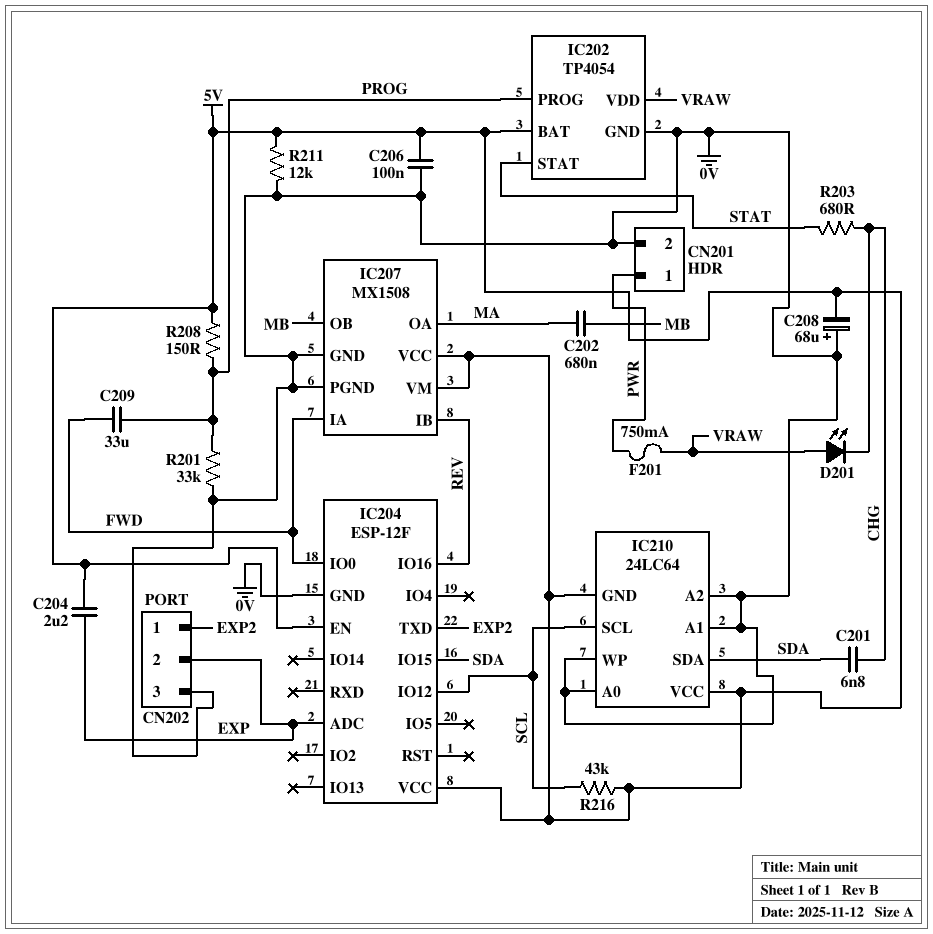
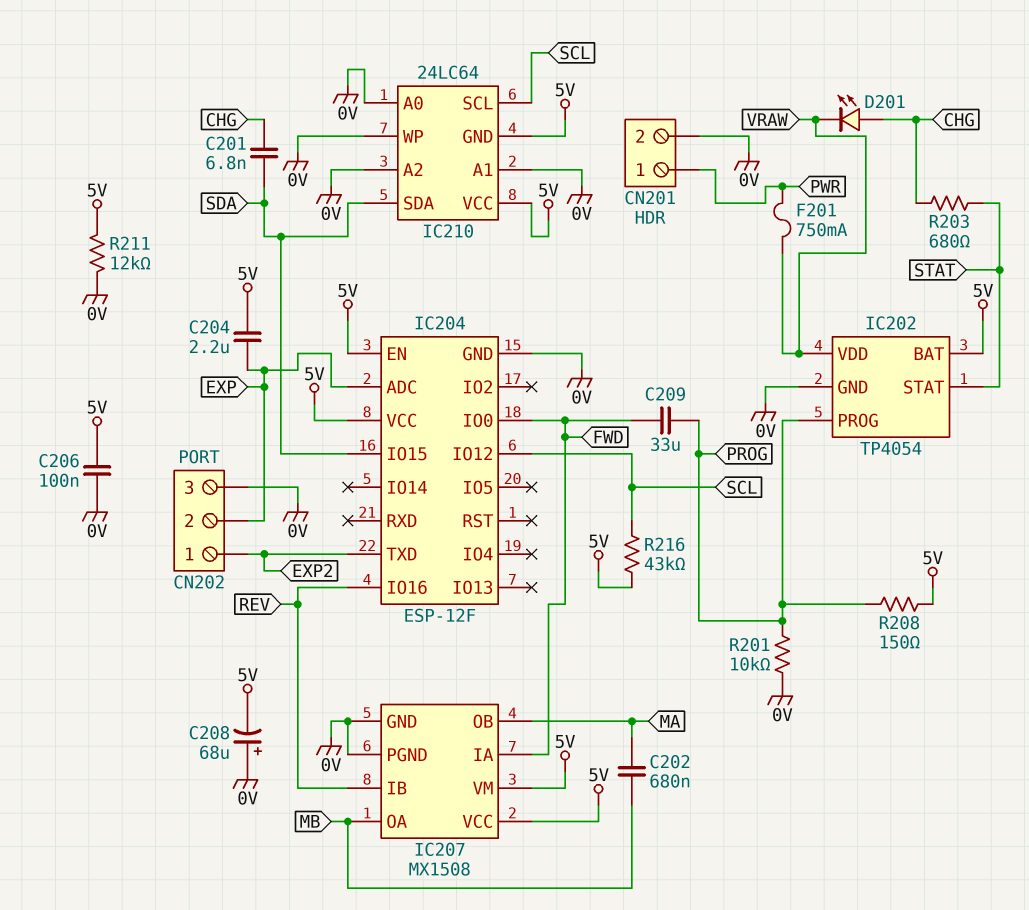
D201: LED (A VRAW, K CHG) -> LED (A CHG, K VRAW)
IC207 pin OA: MA -> MB
IC207 pin OB: MB -> MA
R201: 33k (0V, PROG) -> 10k (0V, PROG)

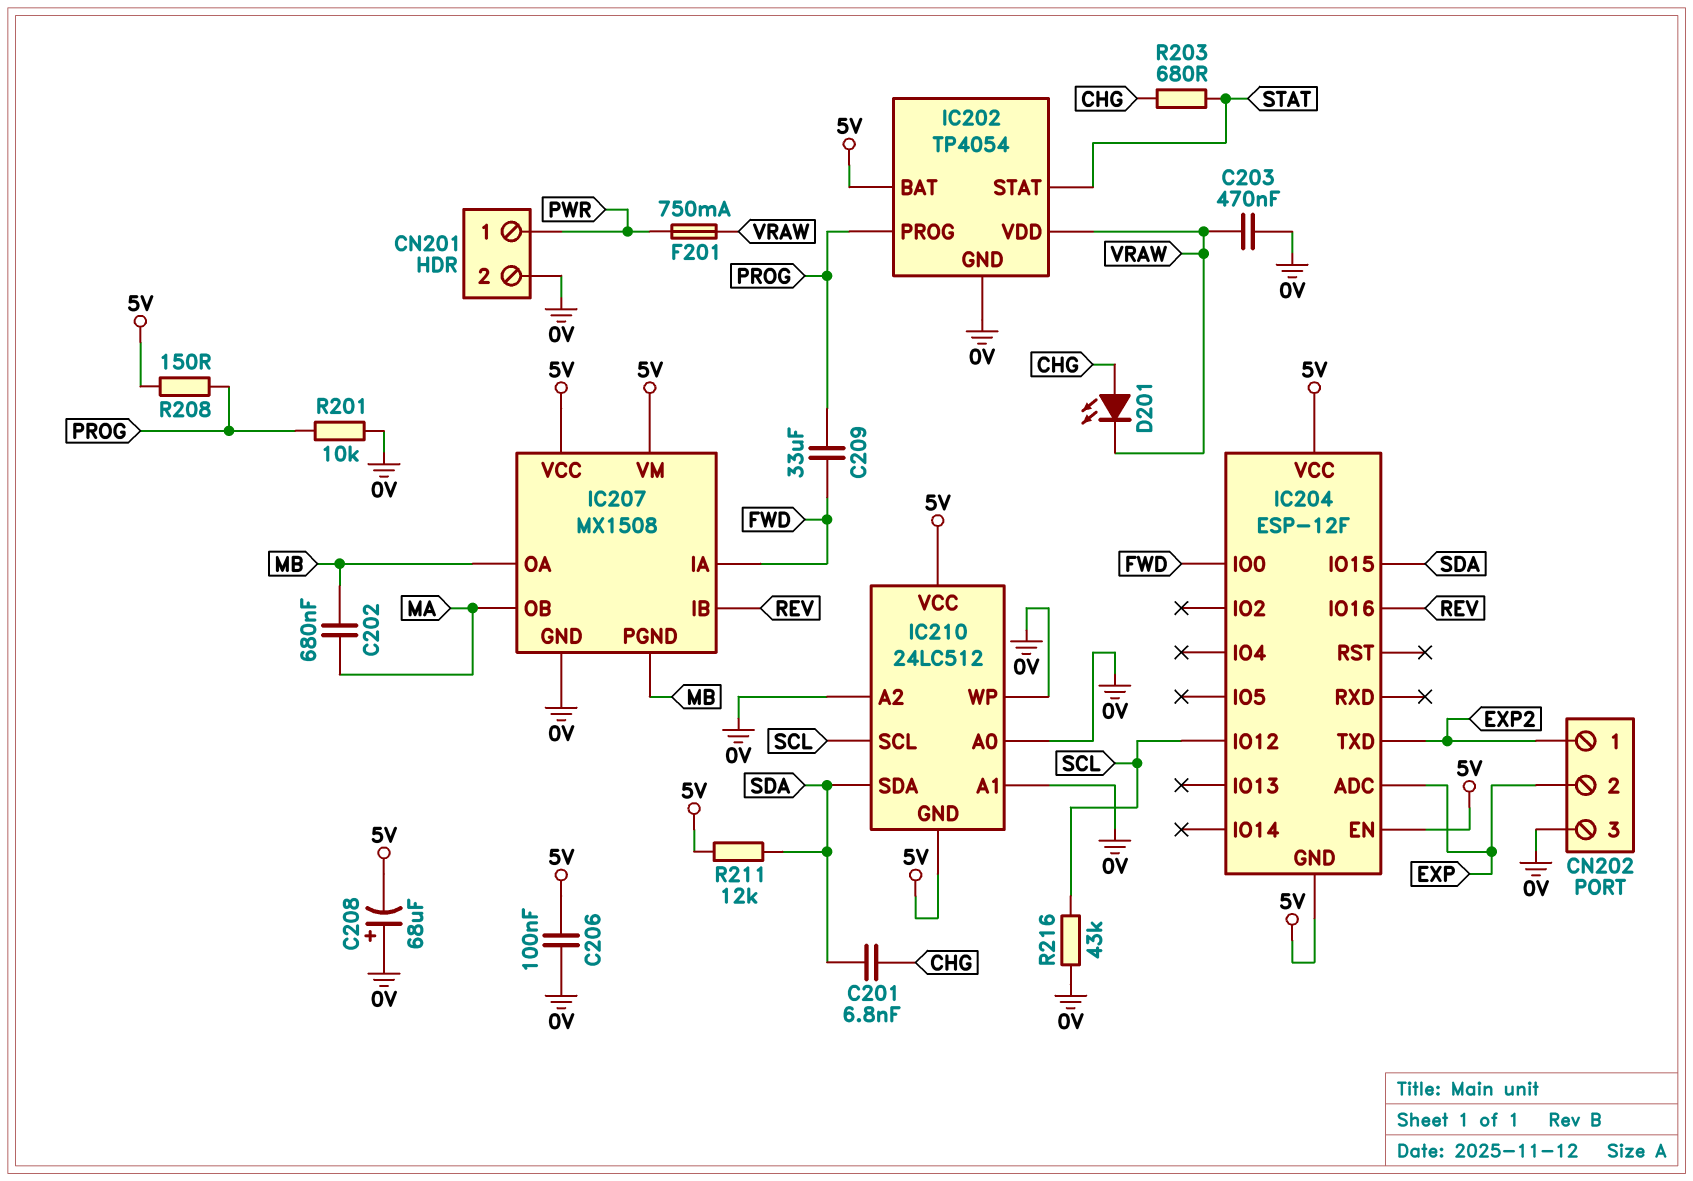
C203: none -> 470nF (0V, VRAW)
C204: 2.2uF (5V, EXP) -> none
IC204 pin GND: 0V -> 5V
IC207 pin PGND: 0V -> MB
IC210: 24LC64 -> 24LC512
R211: 12k (0V, 5V) -> 12k (5V, SDA)
R216: 43k (5V, SCL) -> 43k (0V, SCL)

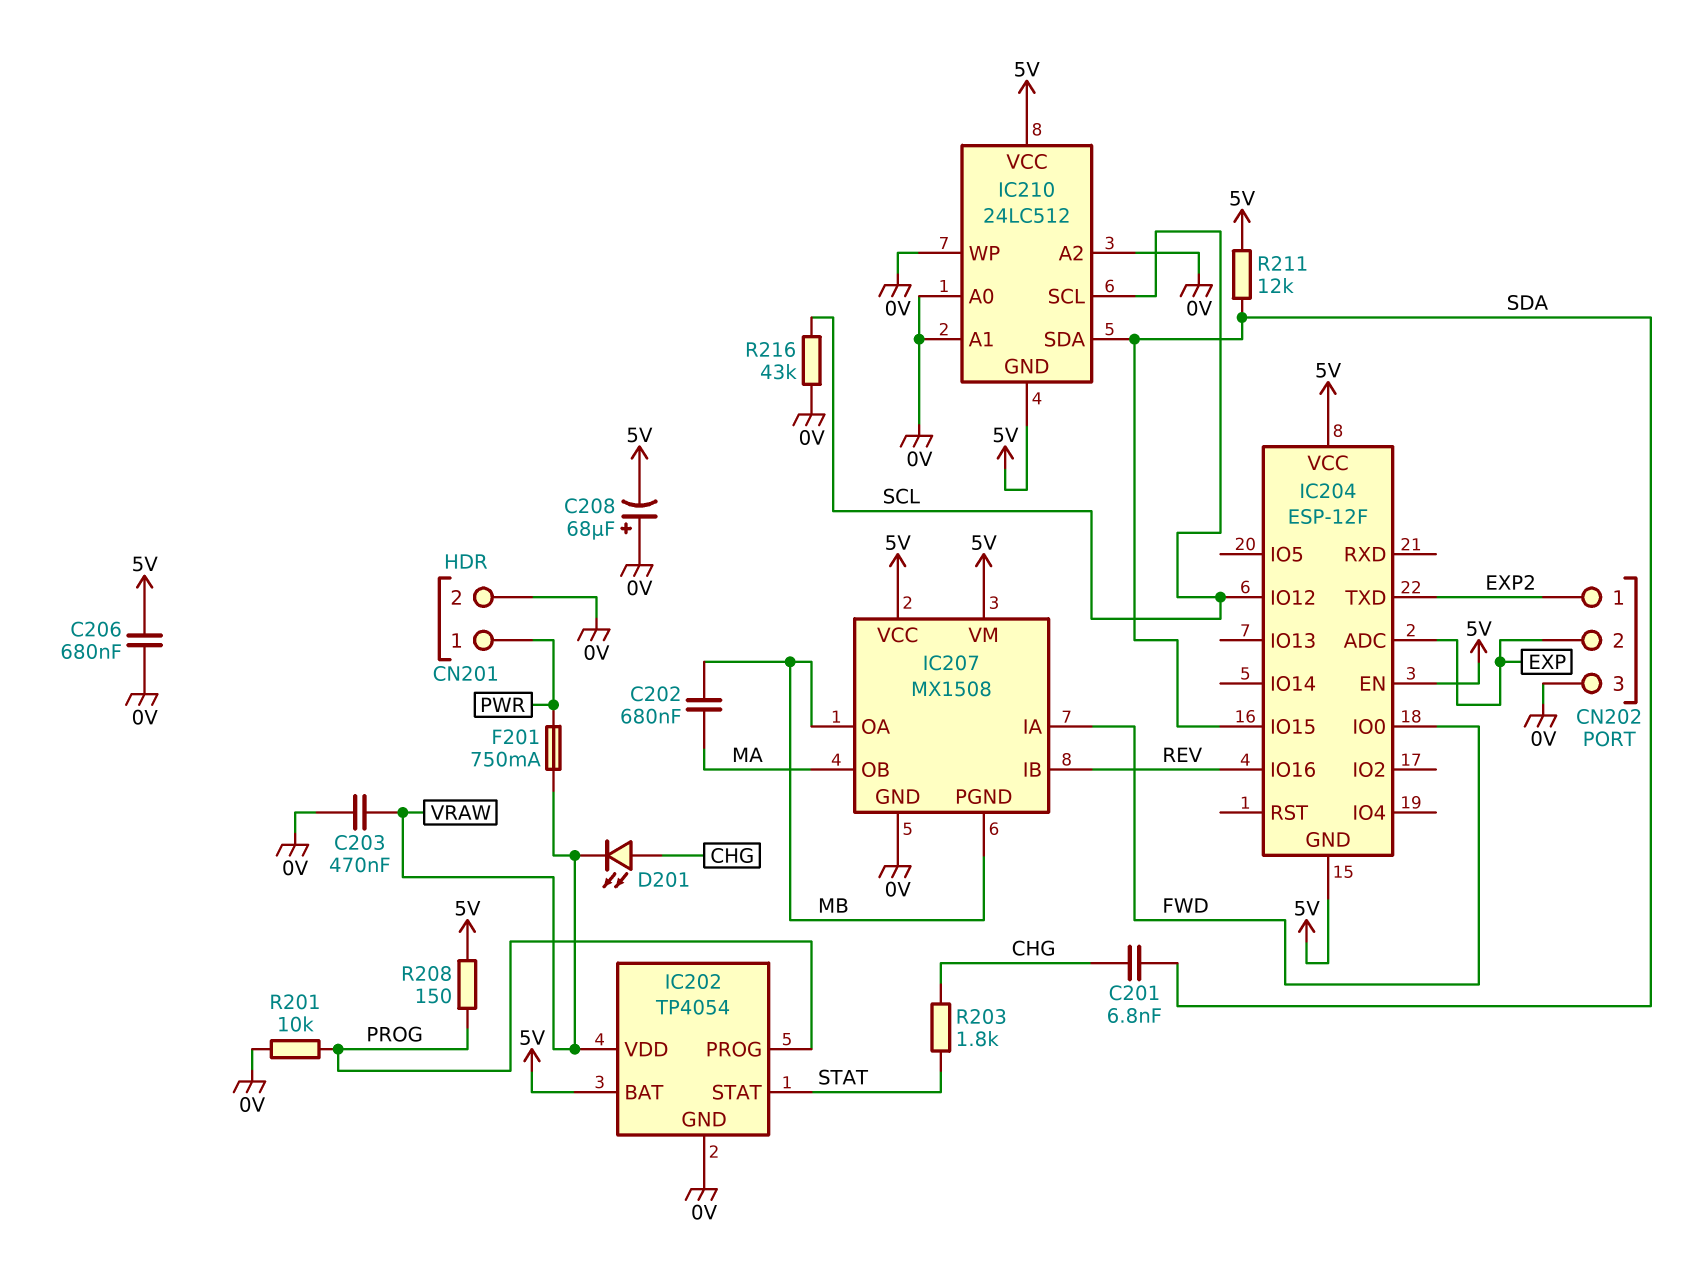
C206: 100nF (0V, 5V) -> 680nF (0V, 5V)
C209: 33uF (FWD, PROG) -> none
R203: 680 (CHG, STAT) -> 1.8k (CHG, STAT)

